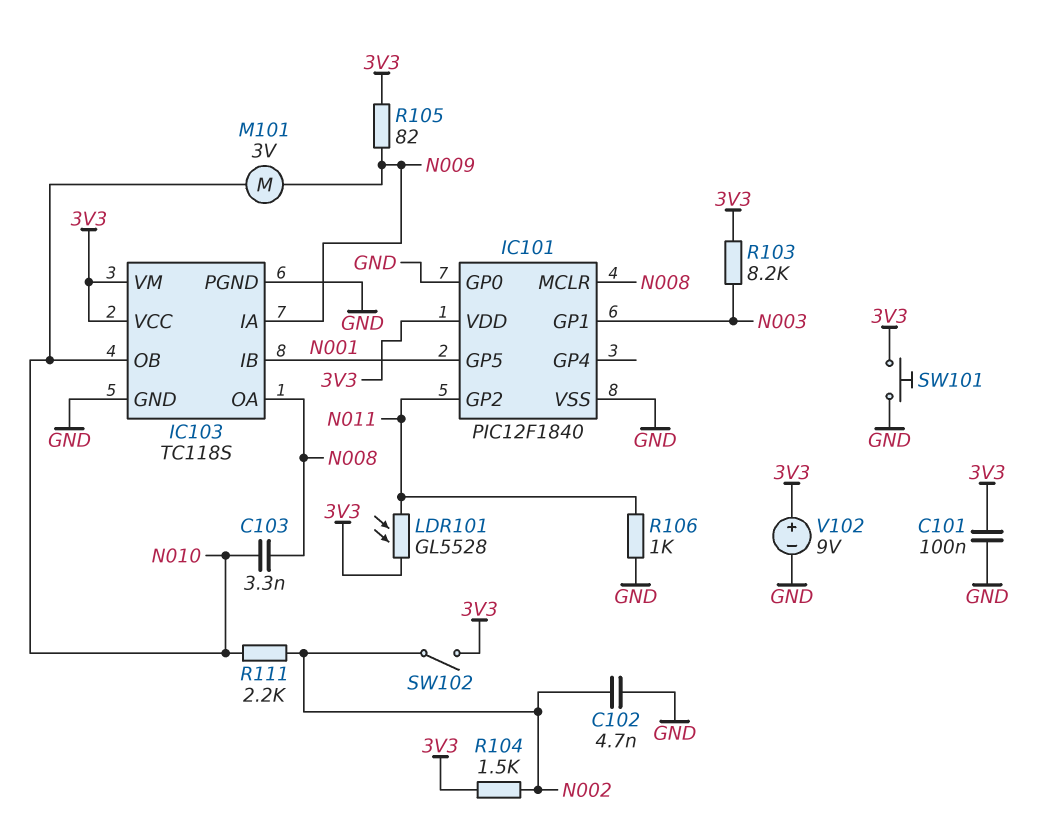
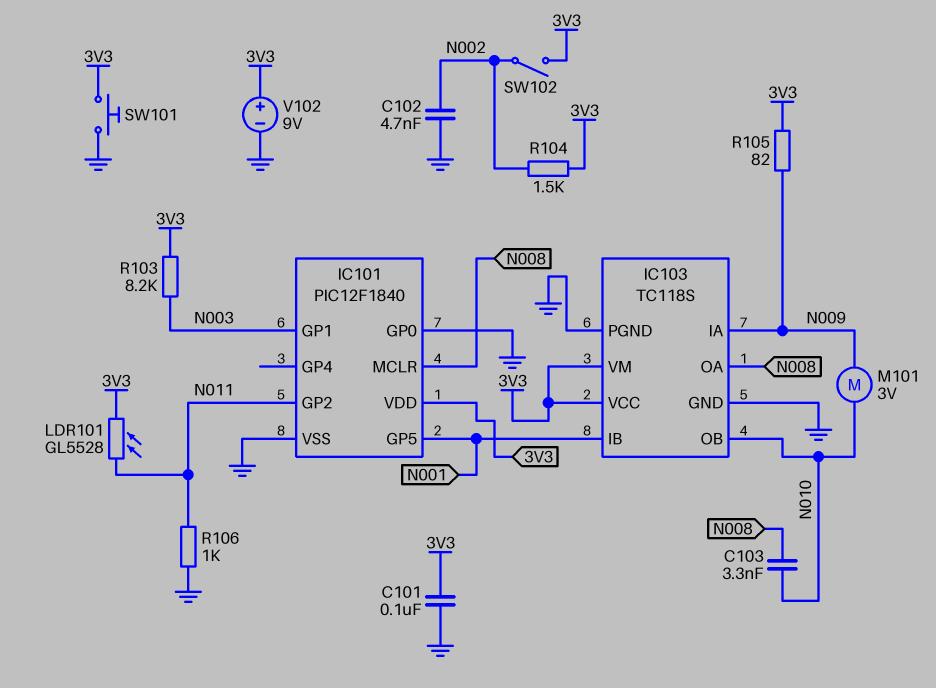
R111: 2.2k (N002, N010) -> none

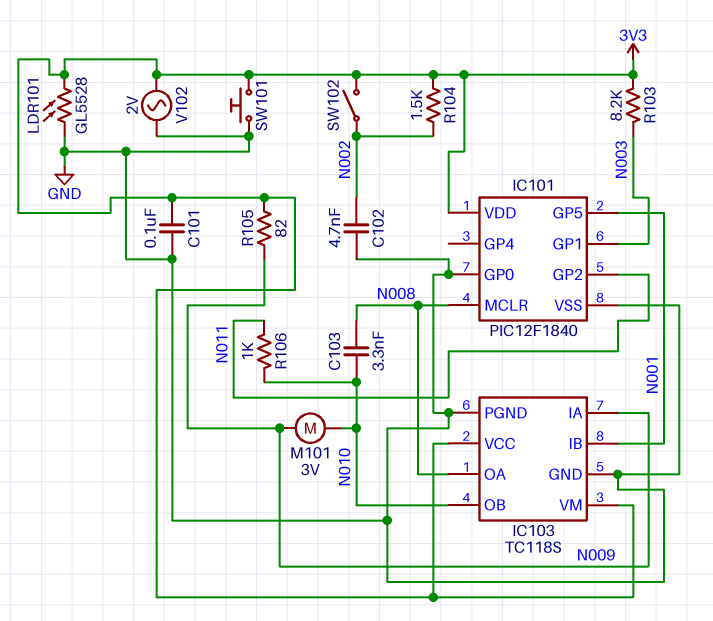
LDR101: GL5528 (3V3, N011) -> GL5528 (3V3, GND)
R106: 1k (GND, N011) -> 1k (N010, N011)
V102: 9V (plus 3V3, minus GND) -> AC 2V (3V3, GND)

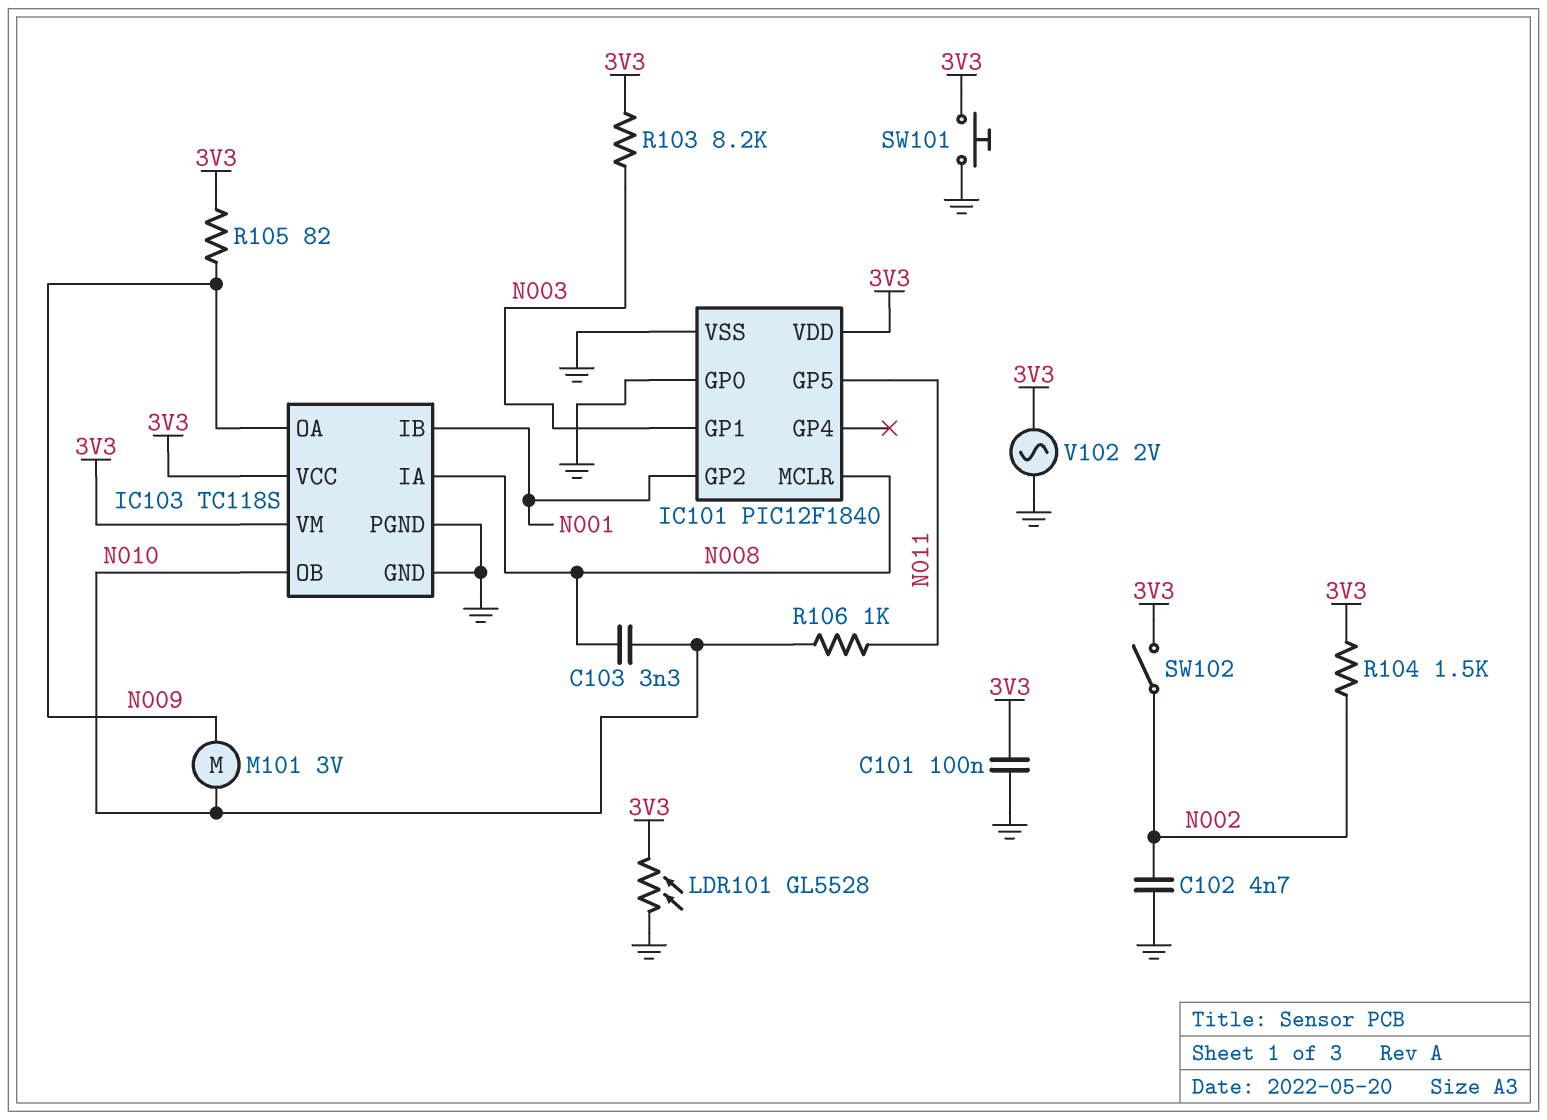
IC101 pin GP2: N011 -> N001
IC101 pin GP5: N001 -> N011
IC103 pin IA: N009 -> N008
IC103 pin OA: N008 -> N009

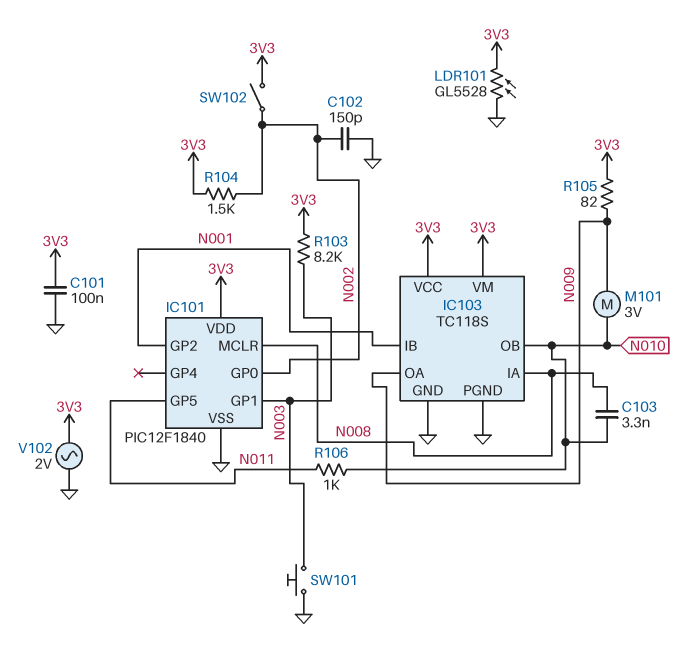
C102: 4.7nF (GND, N002) -> 150pF (GND, N002)
IC101 pin GP0: GND -> N002
SW101: button (3V3, GND) -> button (GND, N003)

